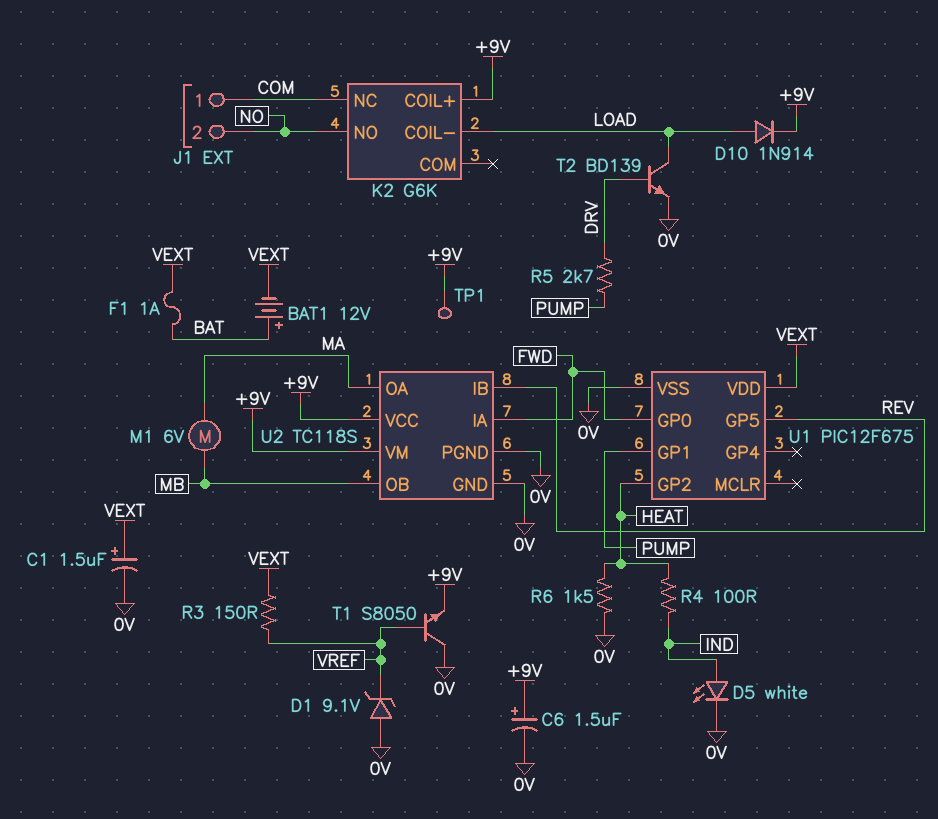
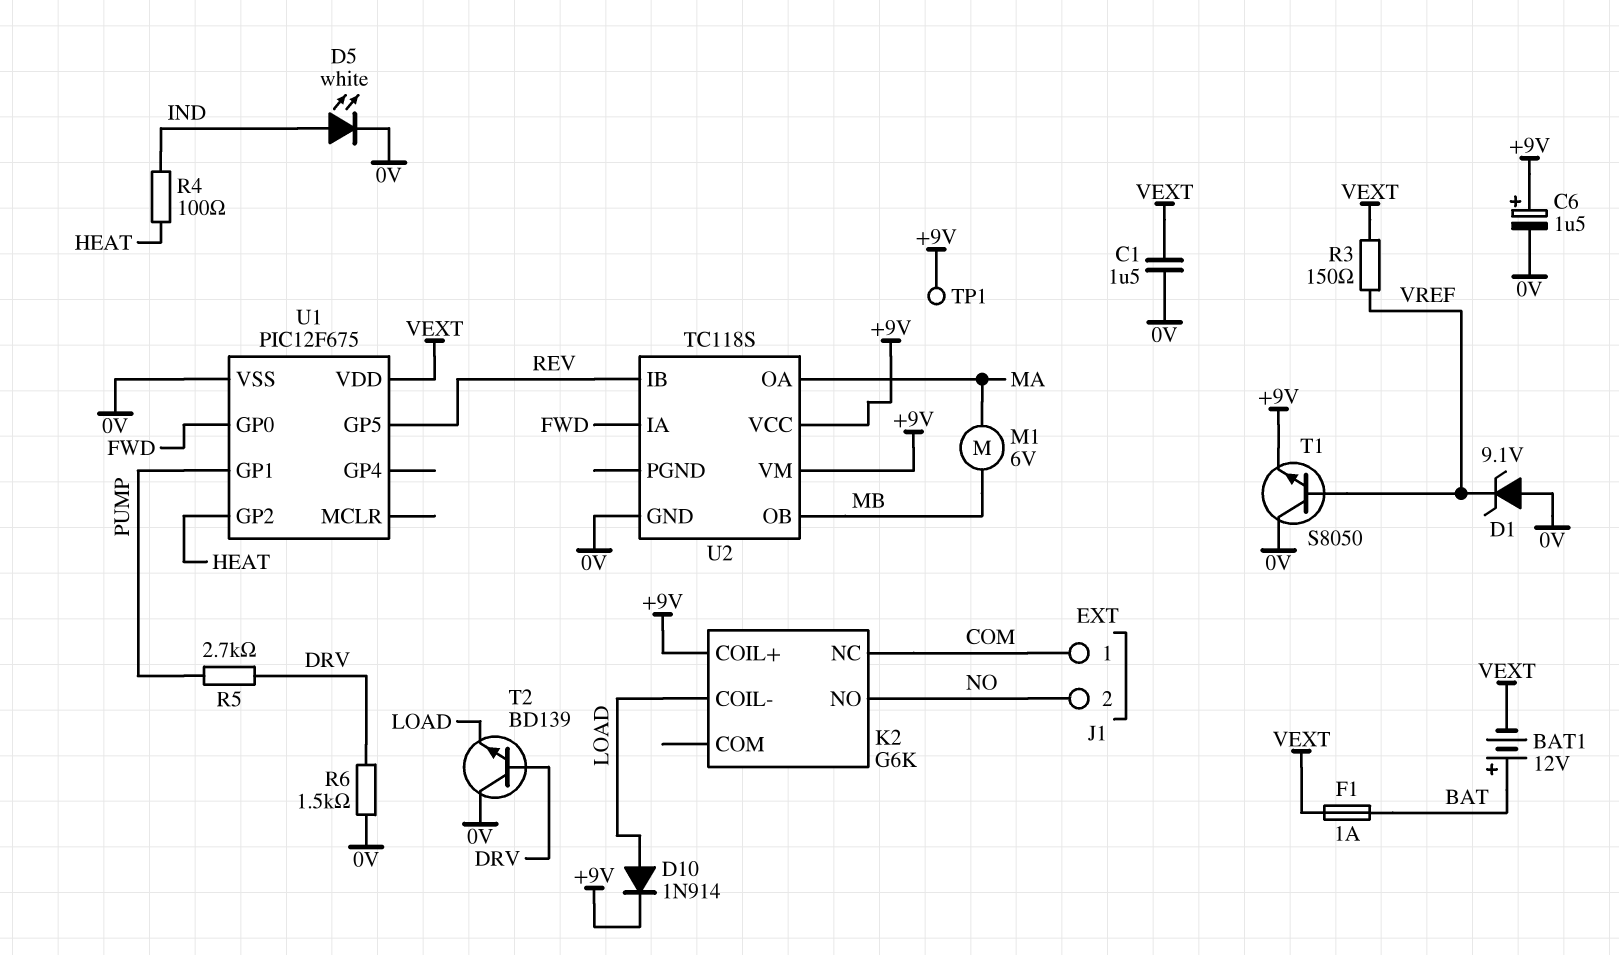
C1: 1.5uF (plus VEXT, minus 0V) -> 1.5uF (0V, VEXT)
R6: 1.5k (0V, HEAT) -> 1.5k (0V, DRV)
T2: NPN BD139 (B DRV, C LOAD, E 0V) -> NPN BD139 (B DRV, C 0V, E LOAD)
U2 pin PGND: 0V -> none

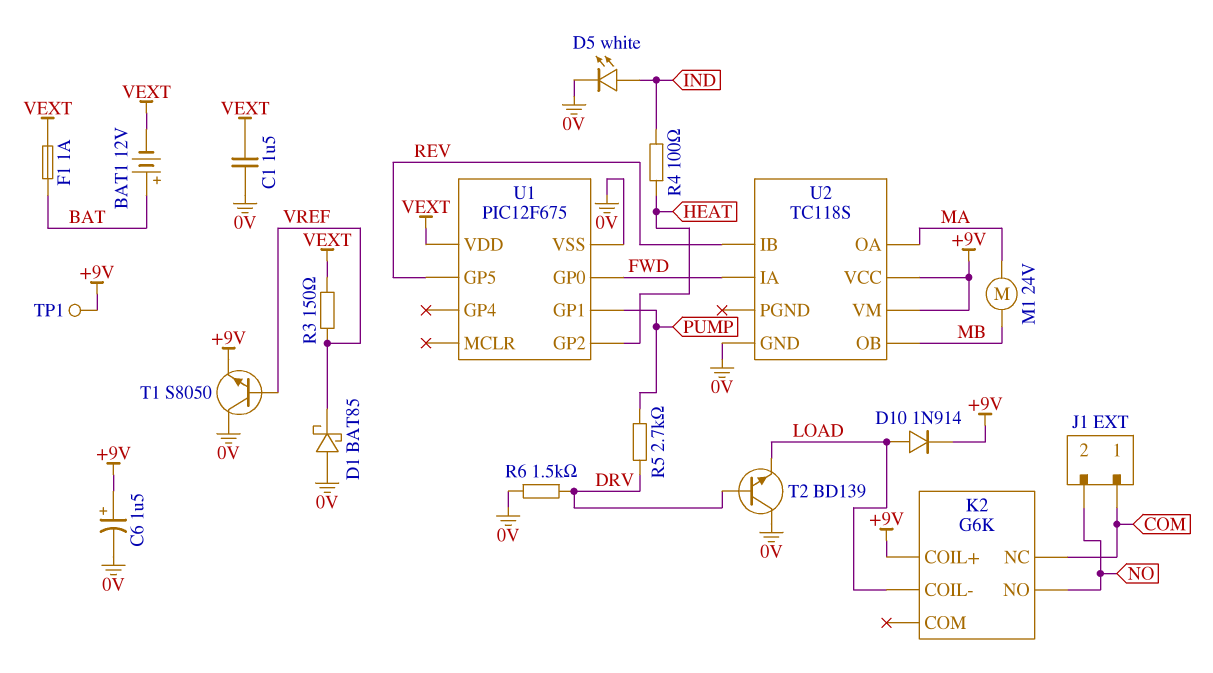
D1: zener 9.1V (A 0V, K VREF) -> schottky BAT85 (A 0V, K VREF)
M1: motor 6V (MA, MB) -> motor 24V (MA, MB)

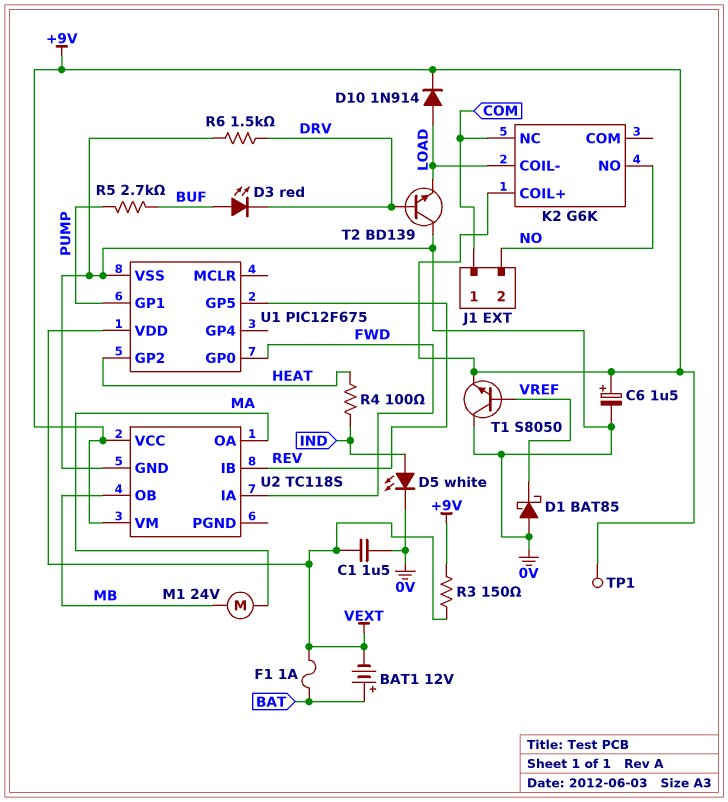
D3: none -> LED red (A BUF, K DRV)
R3: 150 (VEXT, VREF) -> 150 (+9V, VEXT)
R5: 2.7k (DRV, PUMP) -> 2.7k (BUF, PUMP)

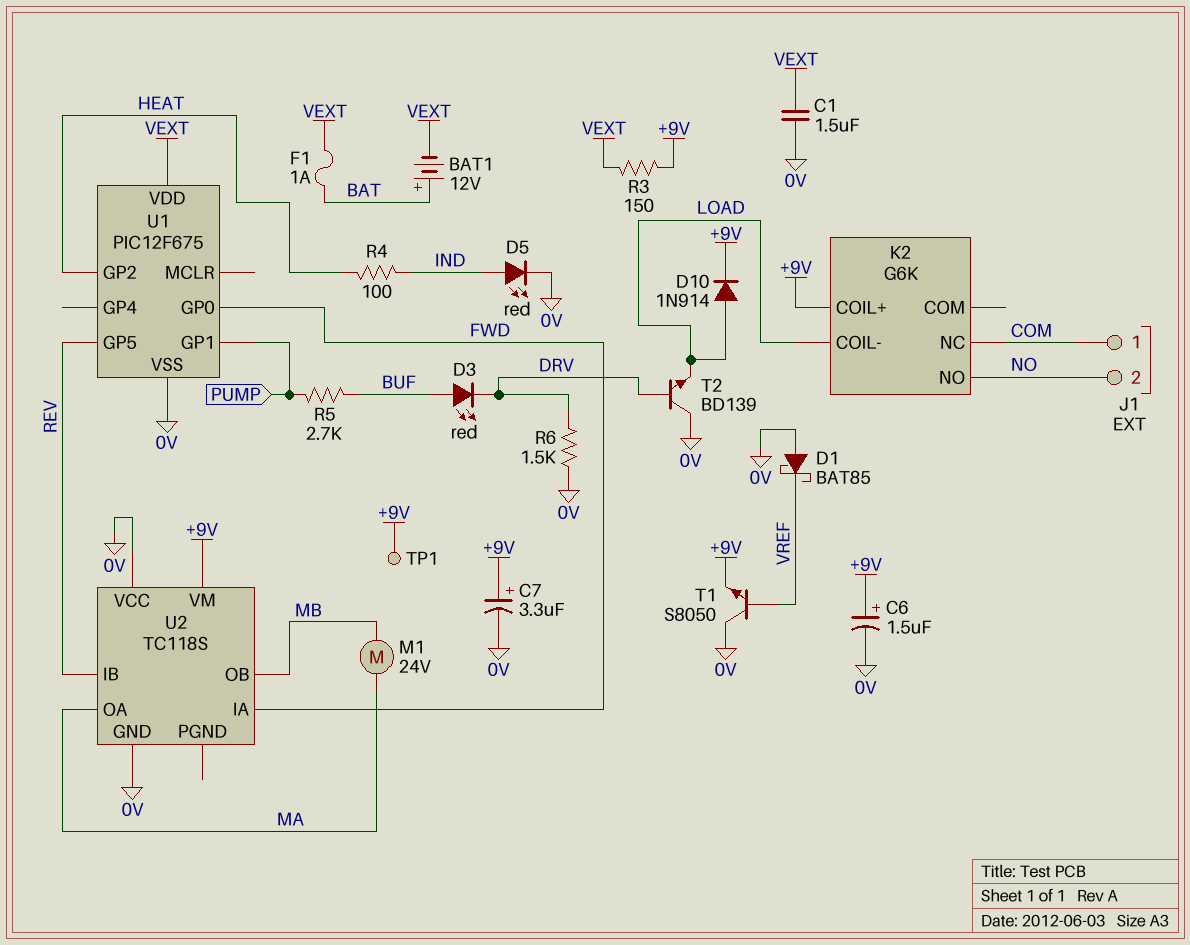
C7: none -> 3.3uF (plus +9V, minus 0V)
D5: LED white (A IND, K 0V) -> LED red (A IND, K 0V)
U2 pin VCC: +9V -> 0V

